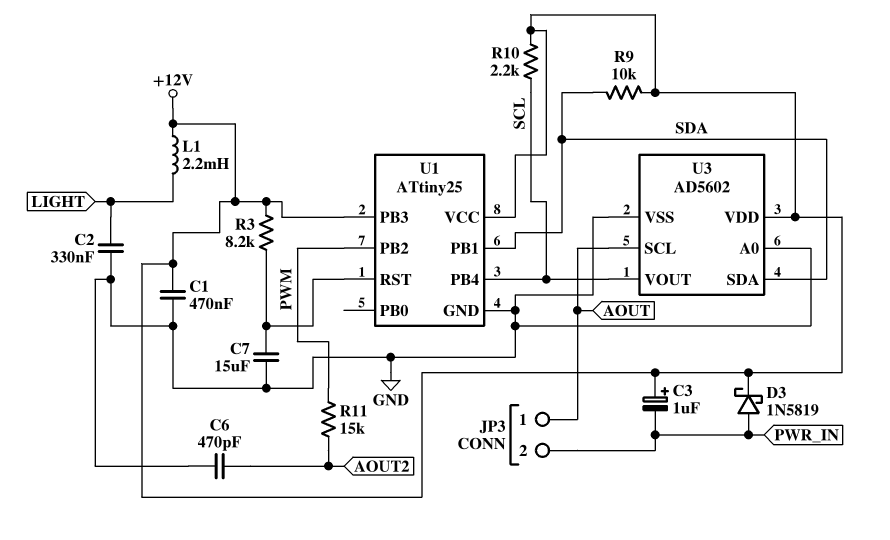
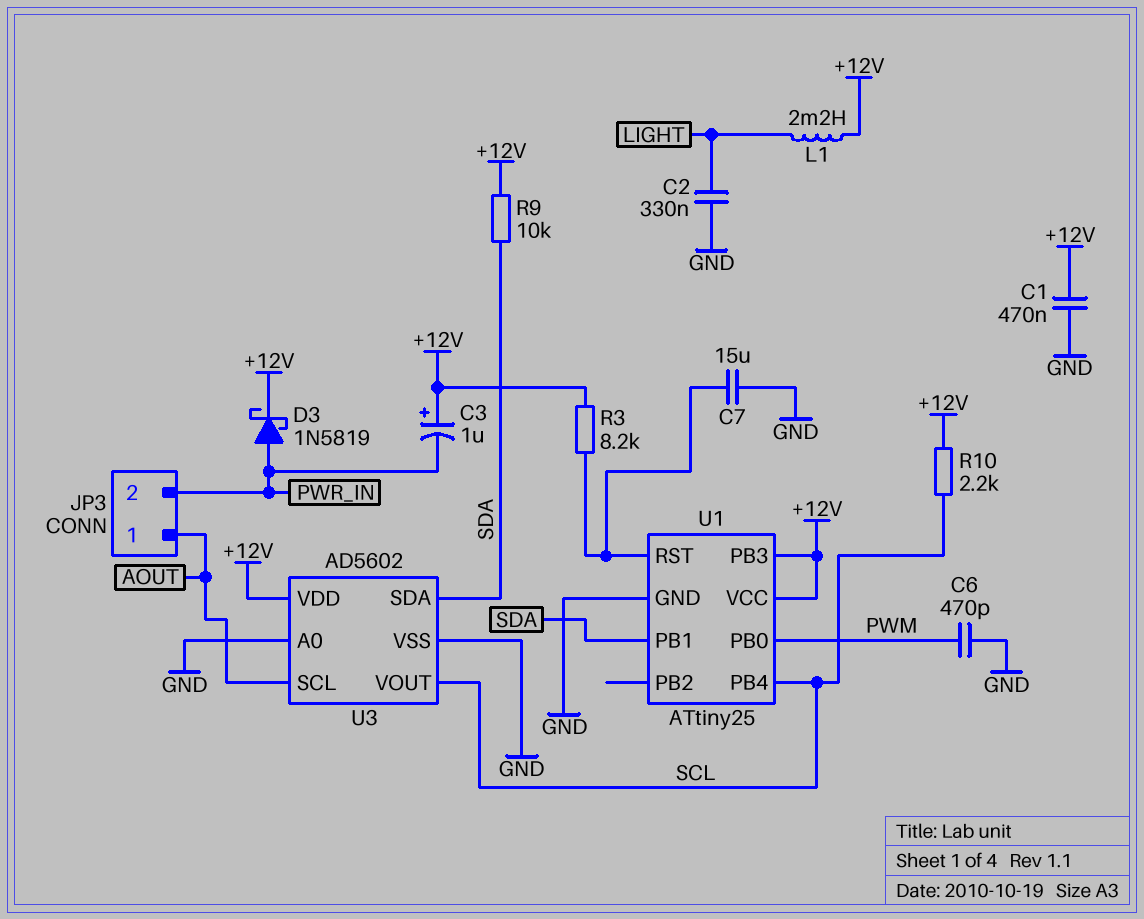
C6: 470pF (AOUT2, GND) -> 470pF (GND, PWM)
R11: 15k (AOUT2, PWM) -> none
U1 pin PB0: none -> PWM
U1 pin PB2: PWM -> none

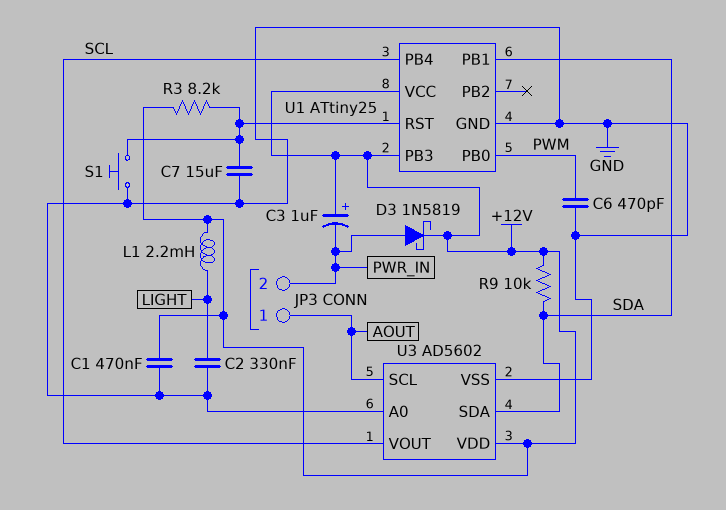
R10: 2.2k (+12V, SCL) -> none
S1: none -> button (GND, U1/RST)

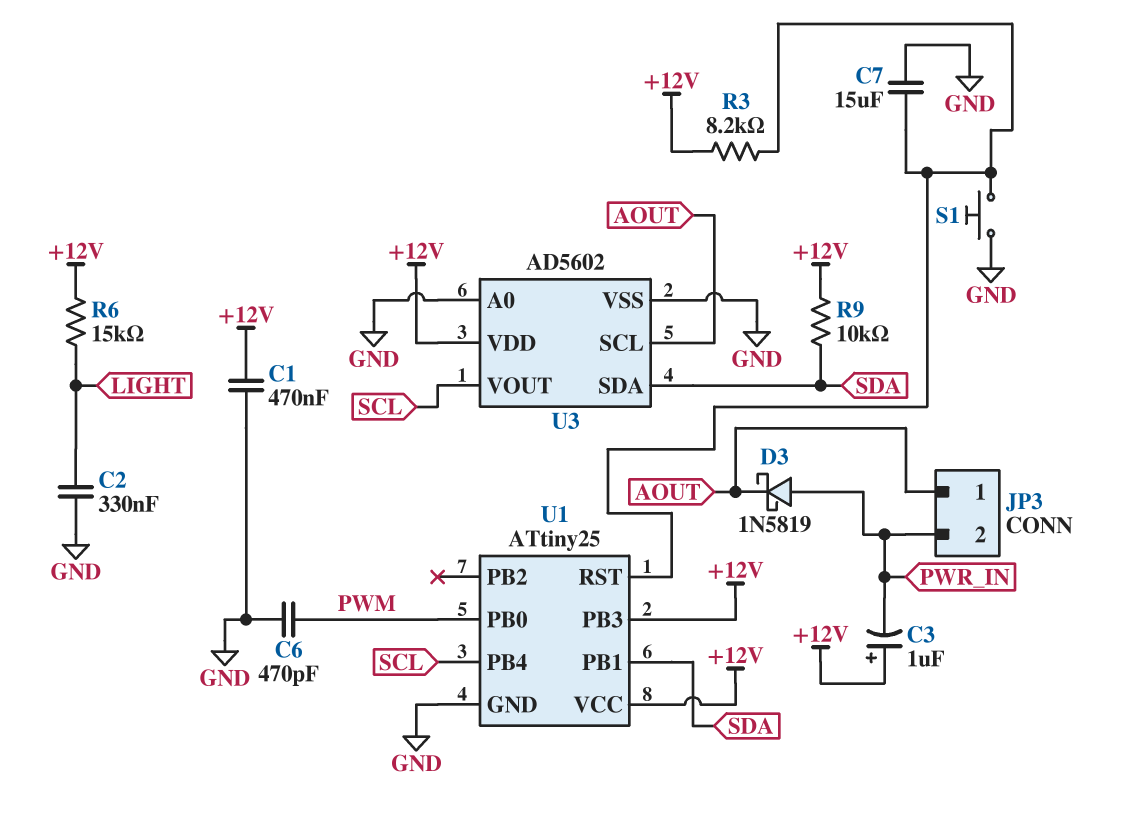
D3: schottky 1N5819 (A PWR_IN, K +12V) -> schottky 1N5819 (A PWR_IN, K AOUT)
L1: 2.2mH (+12V, LIGHT) -> none
R6: none -> 15k (+12V, LIGHT)

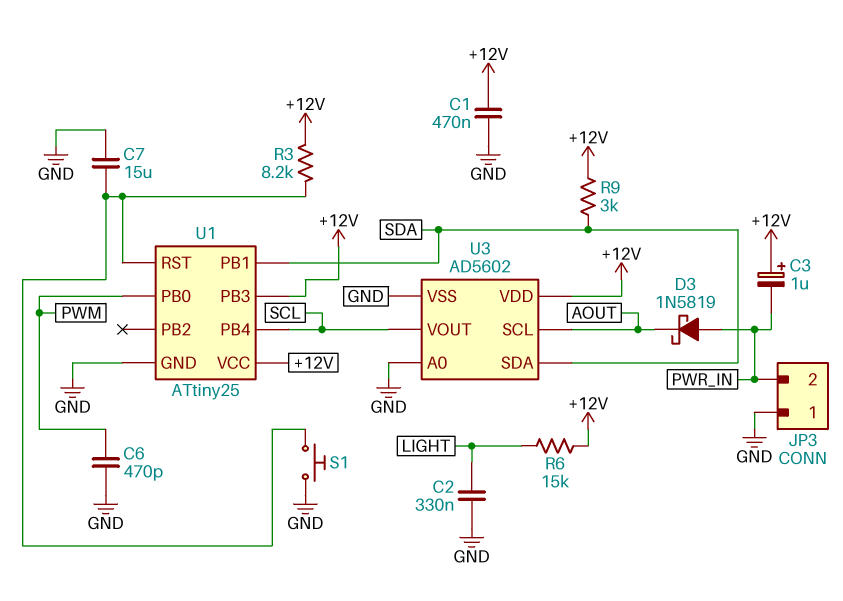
JP3 pin 1: AOUT -> GND
R9: 10k (+12V, SDA) -> 3k (+12V, SDA)

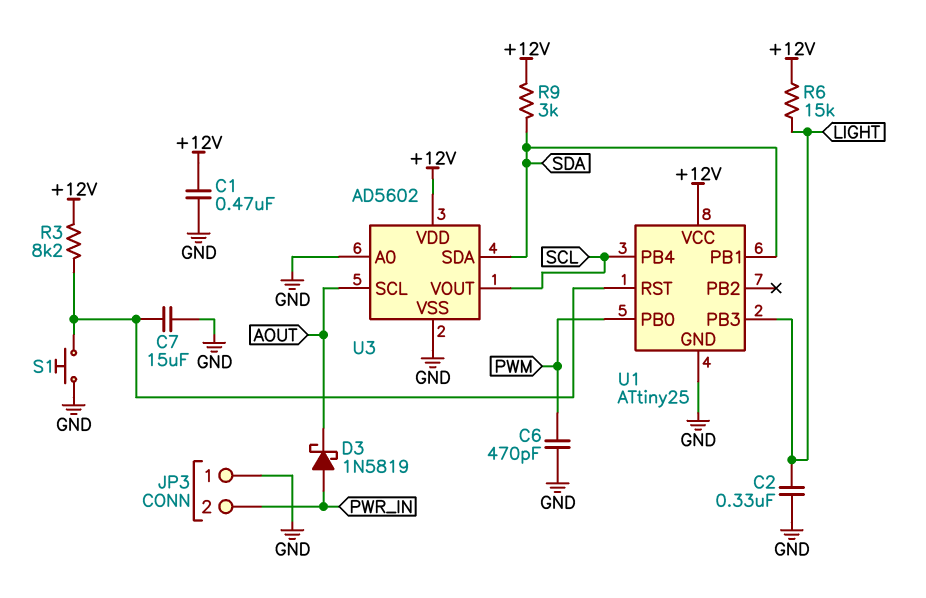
C3: 1uF (plus +12V, minus PWR_IN) -> none
U1 pin PB3: +12V -> LIGHT

